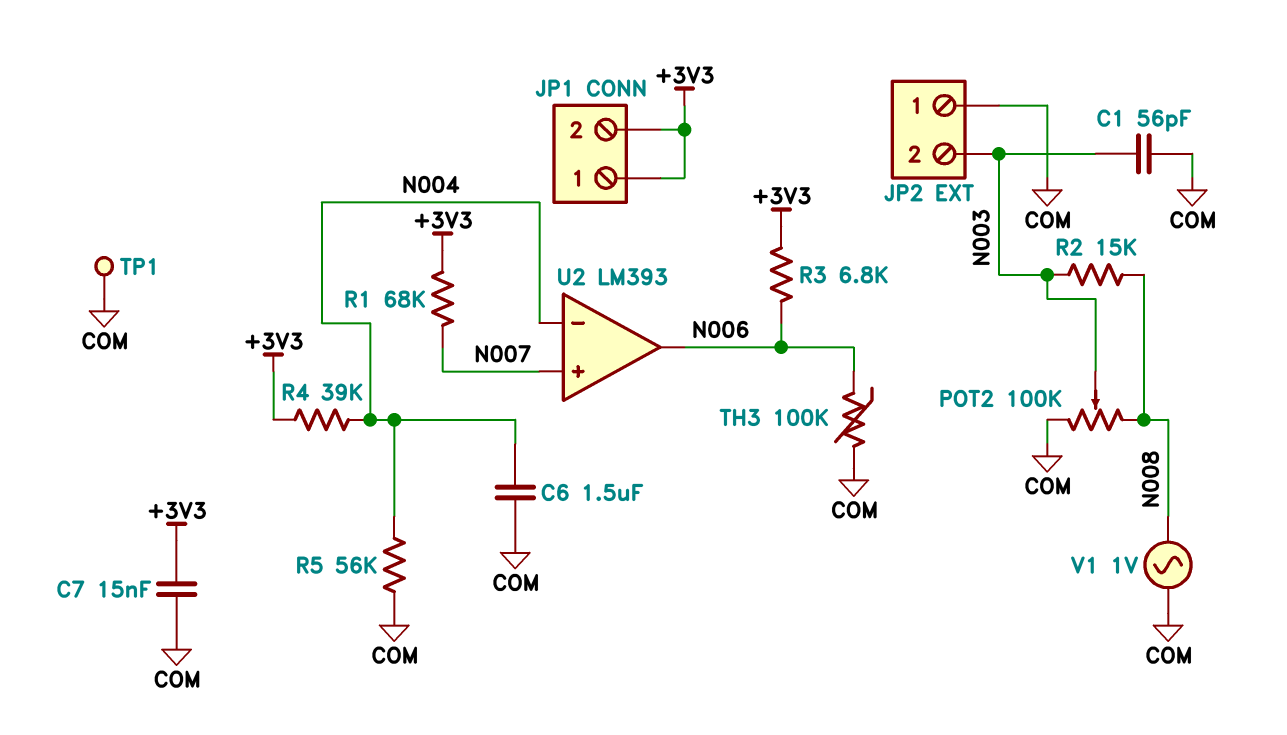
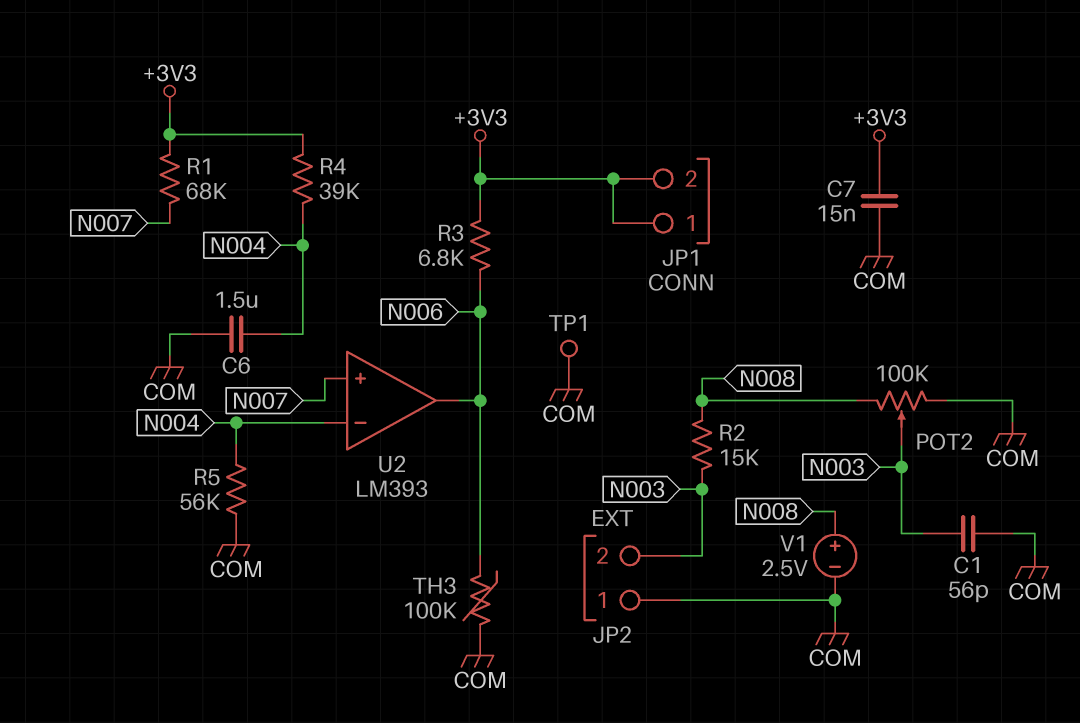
V1: AC 1V (COM, N008) -> 2.5V (plus N008, minus COM)

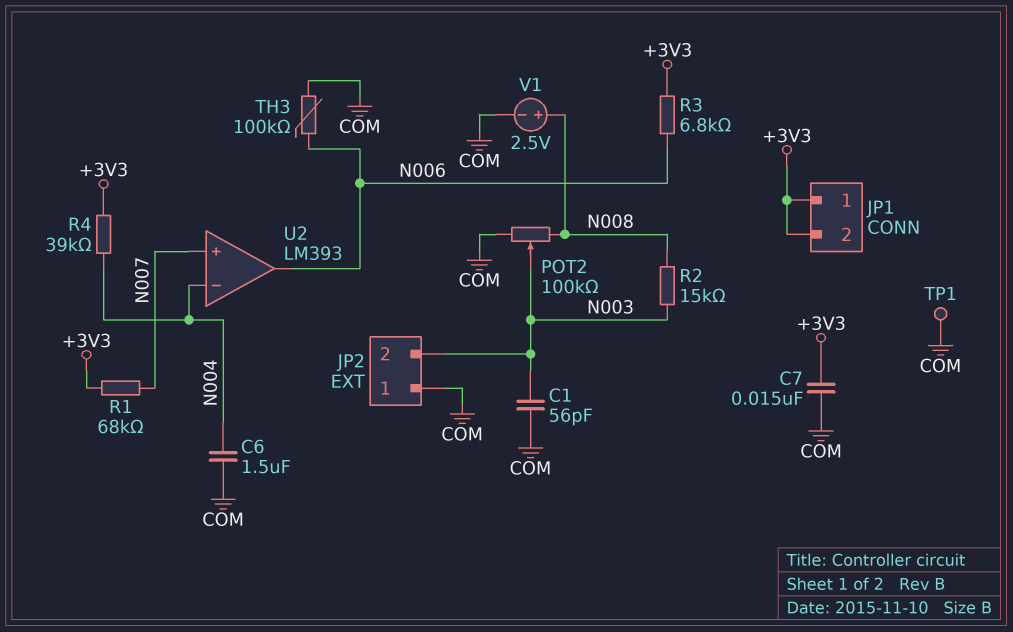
R5: 56k (COM, N004) -> none

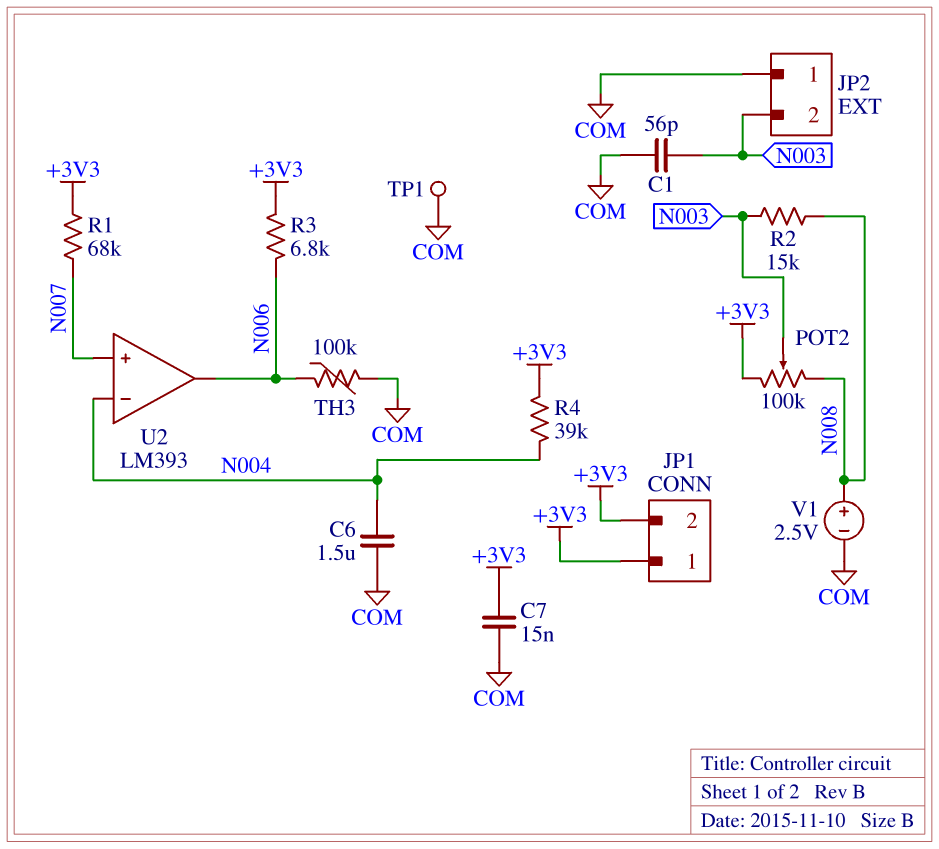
POT2: 100k (COM, N008, wiper N003) -> 100k (+3V3, N008, wiper N003)

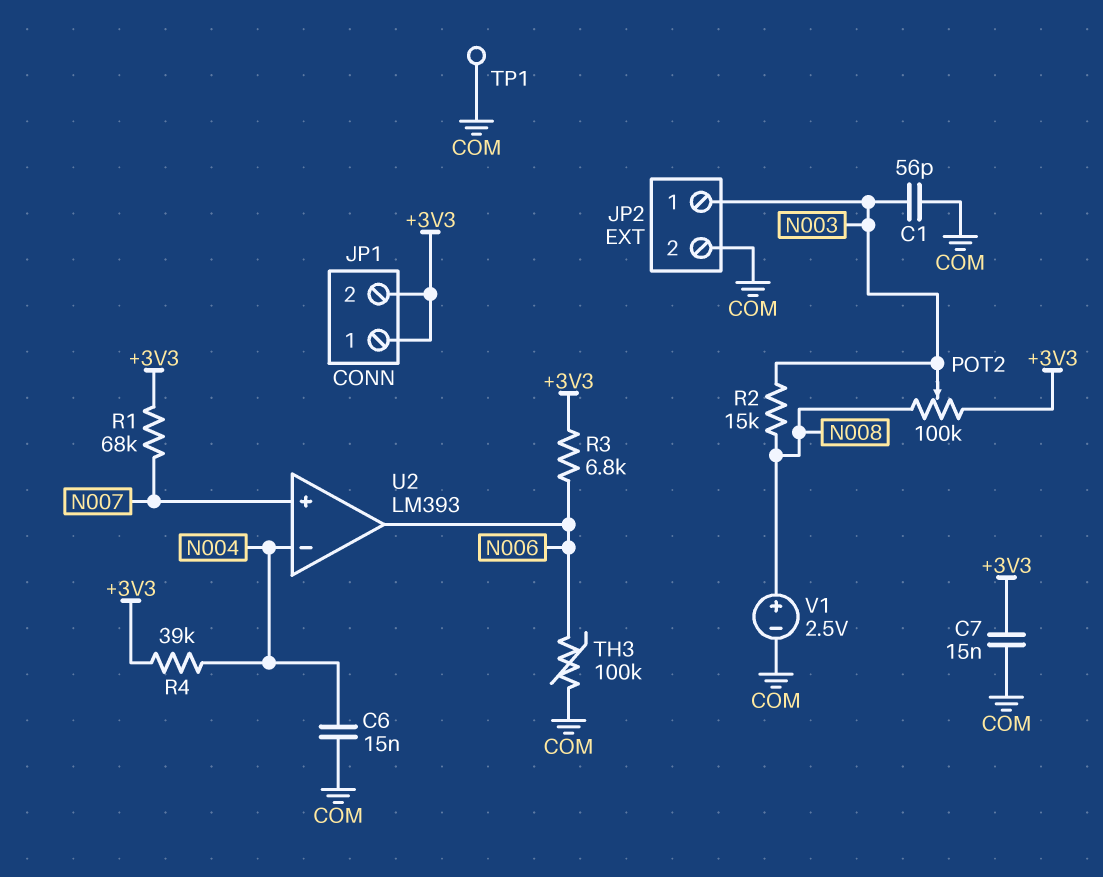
C6: 1.5uF (COM, N004) -> 15nF (COM, N004)
JP2 pin 1: COM -> N003
JP2 pin 2: N003 -> COM

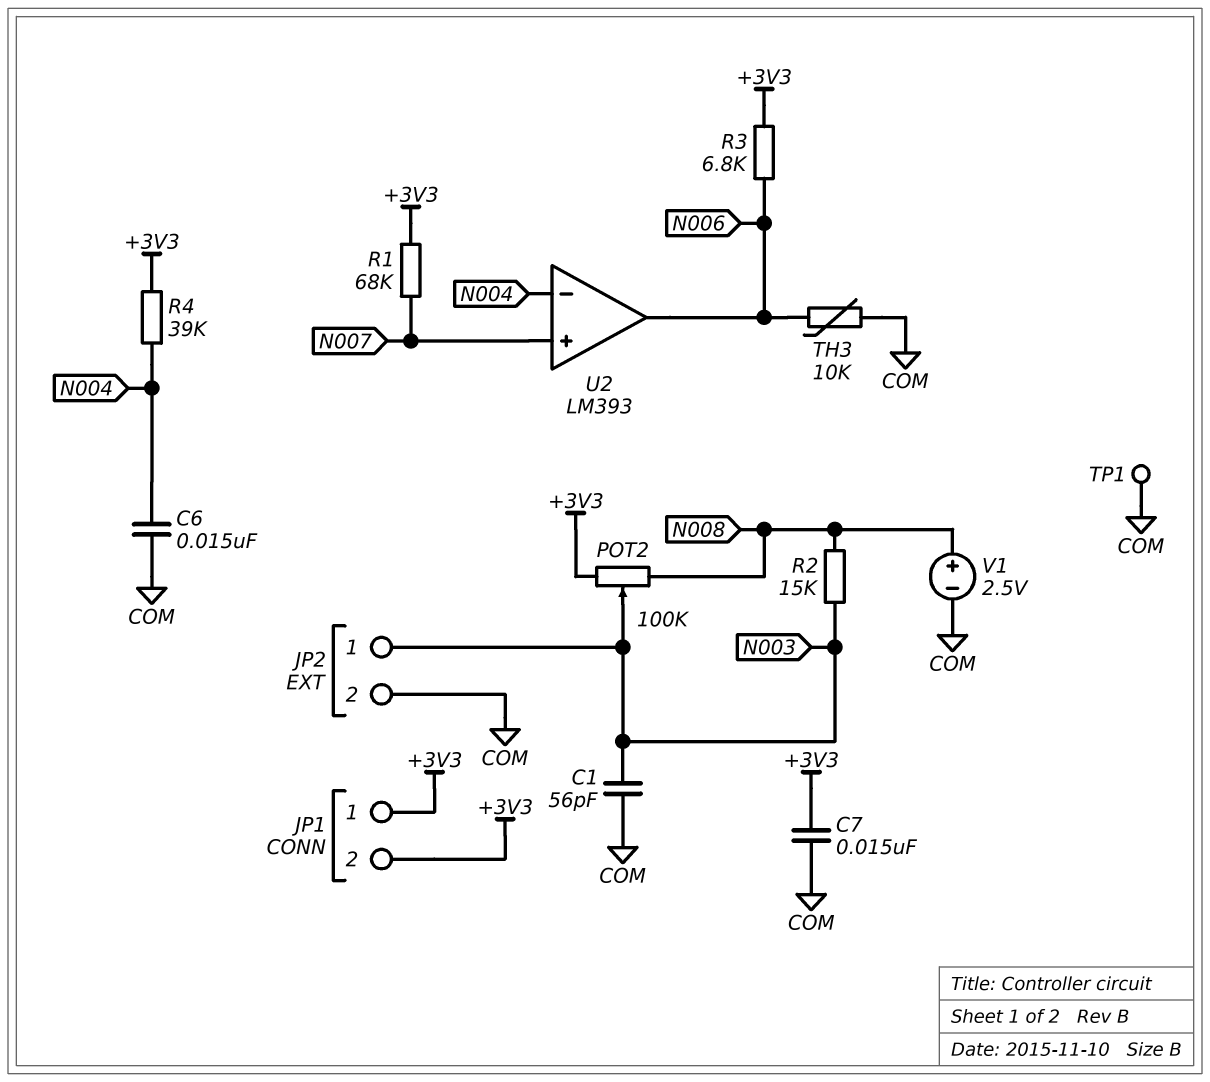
TH3: 100k (COM, N006) -> 10k (COM, N006)

